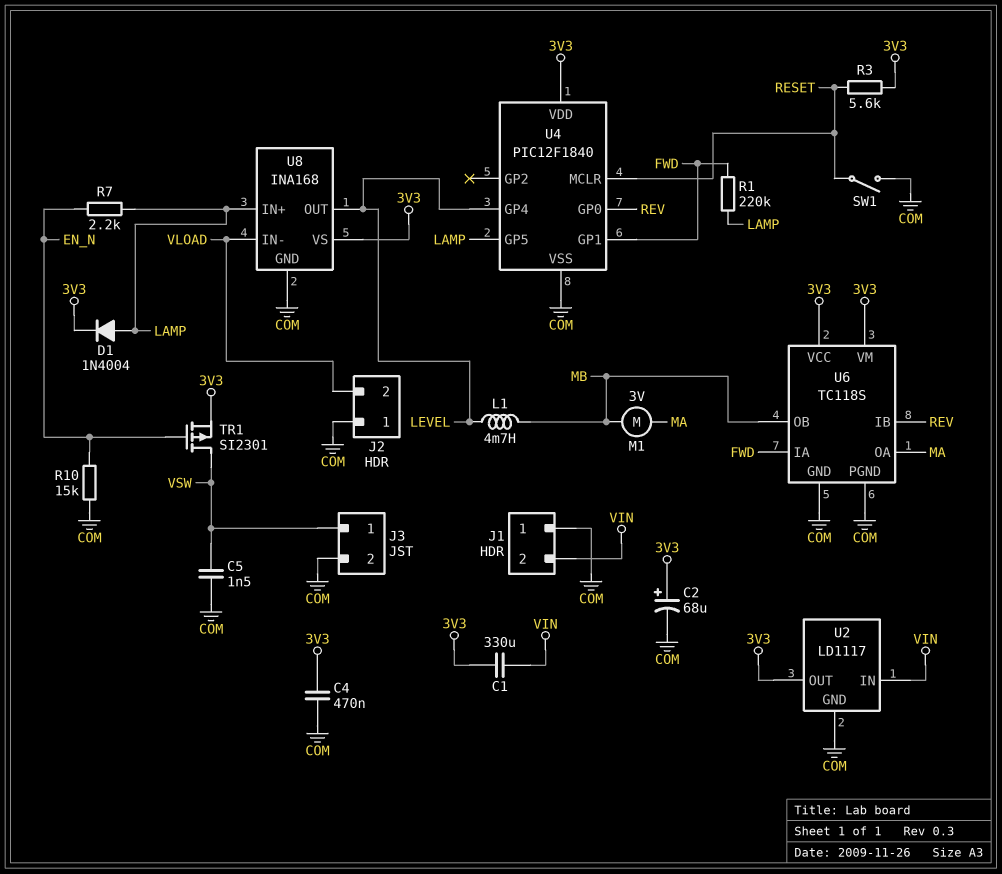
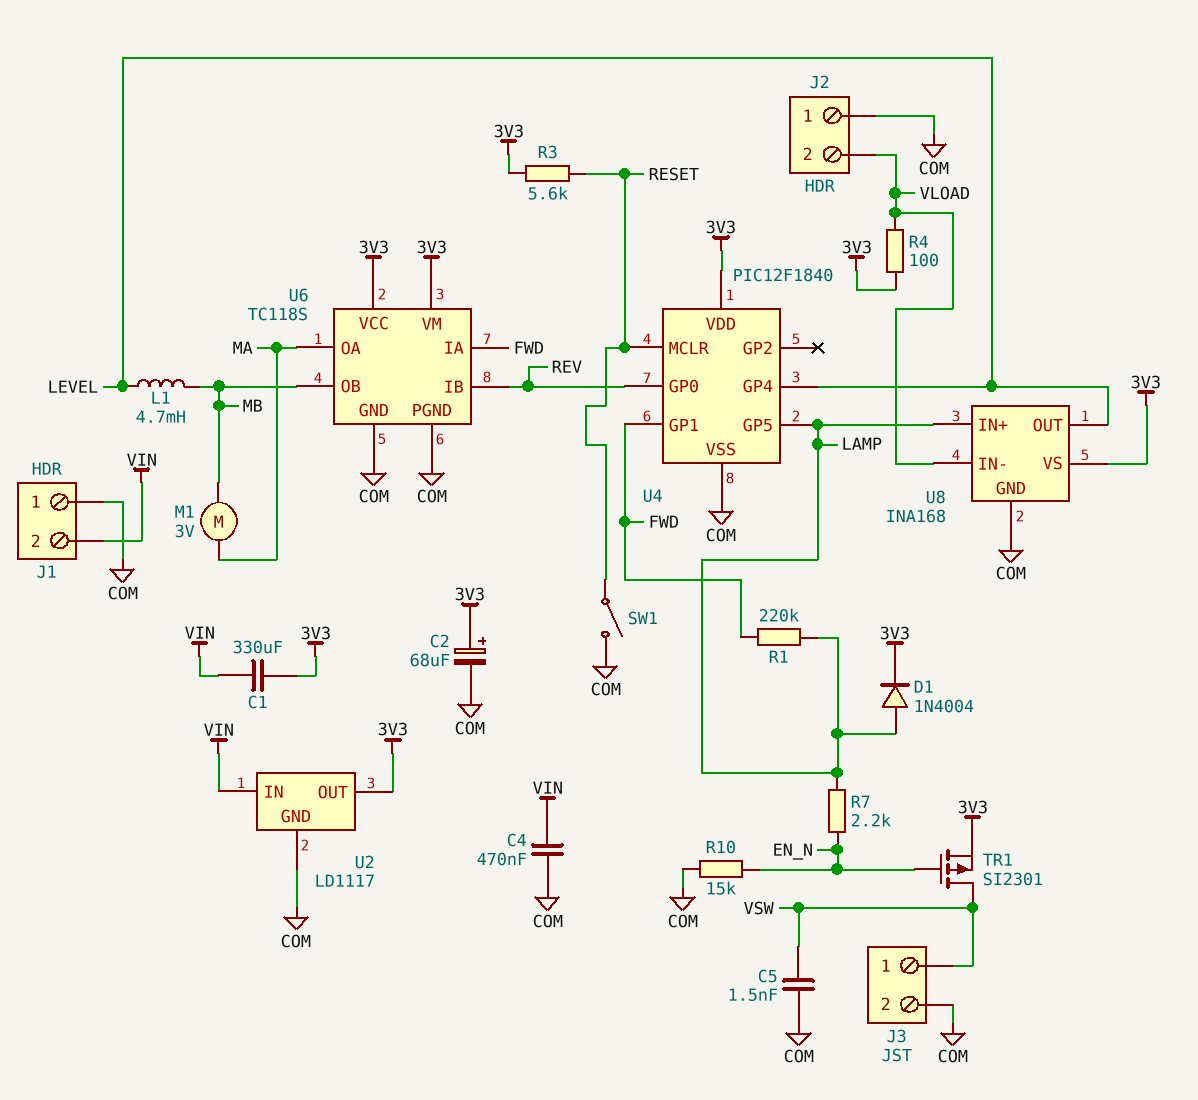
C4: 470nF (3V3, COM) -> 470nF (COM, VIN)
R4: none -> 100 (3V3, VLOAD)

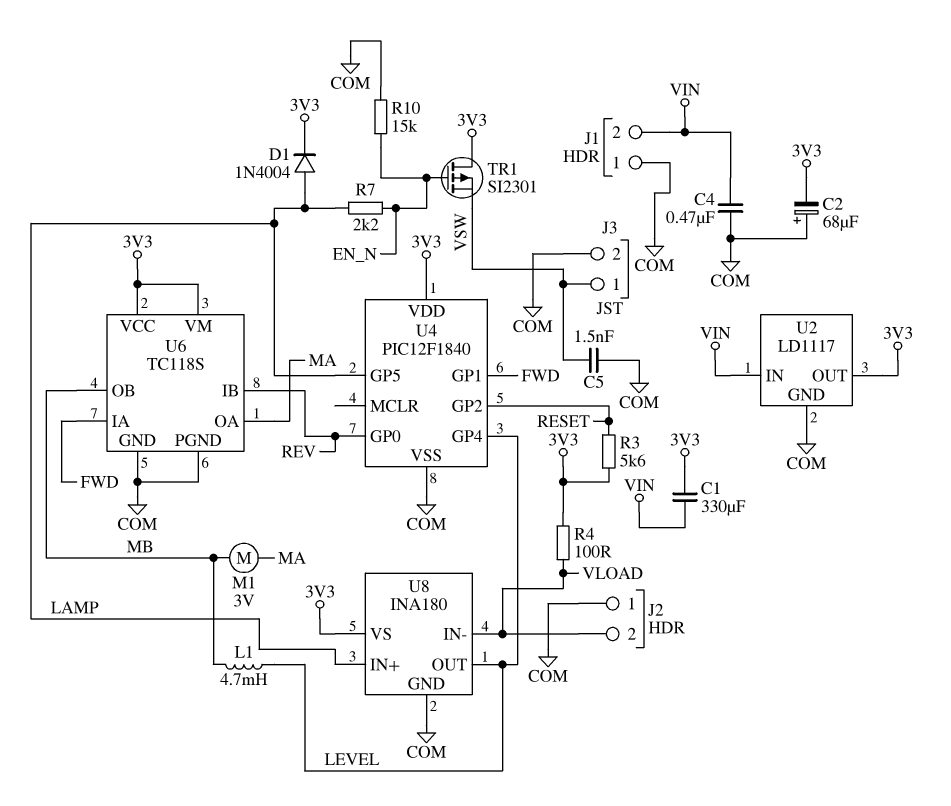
C2: 68uF (plus 3V3, minus COM) -> 68uF (plus COM, minus 3V3)
R1: 220k (FWD, LAMP) -> none
SW1: switch (COM, RESET) -> none
TR1: PMOS SI2301 (G EN_N, D VSW, S 3V3) -> PMOS SI2301 (G EN_N, D 3V3, S VSW)
U4 pin GP2: none -> RESET
U4 pin MCLR: RESET -> none
U8: INA168 -> INA180

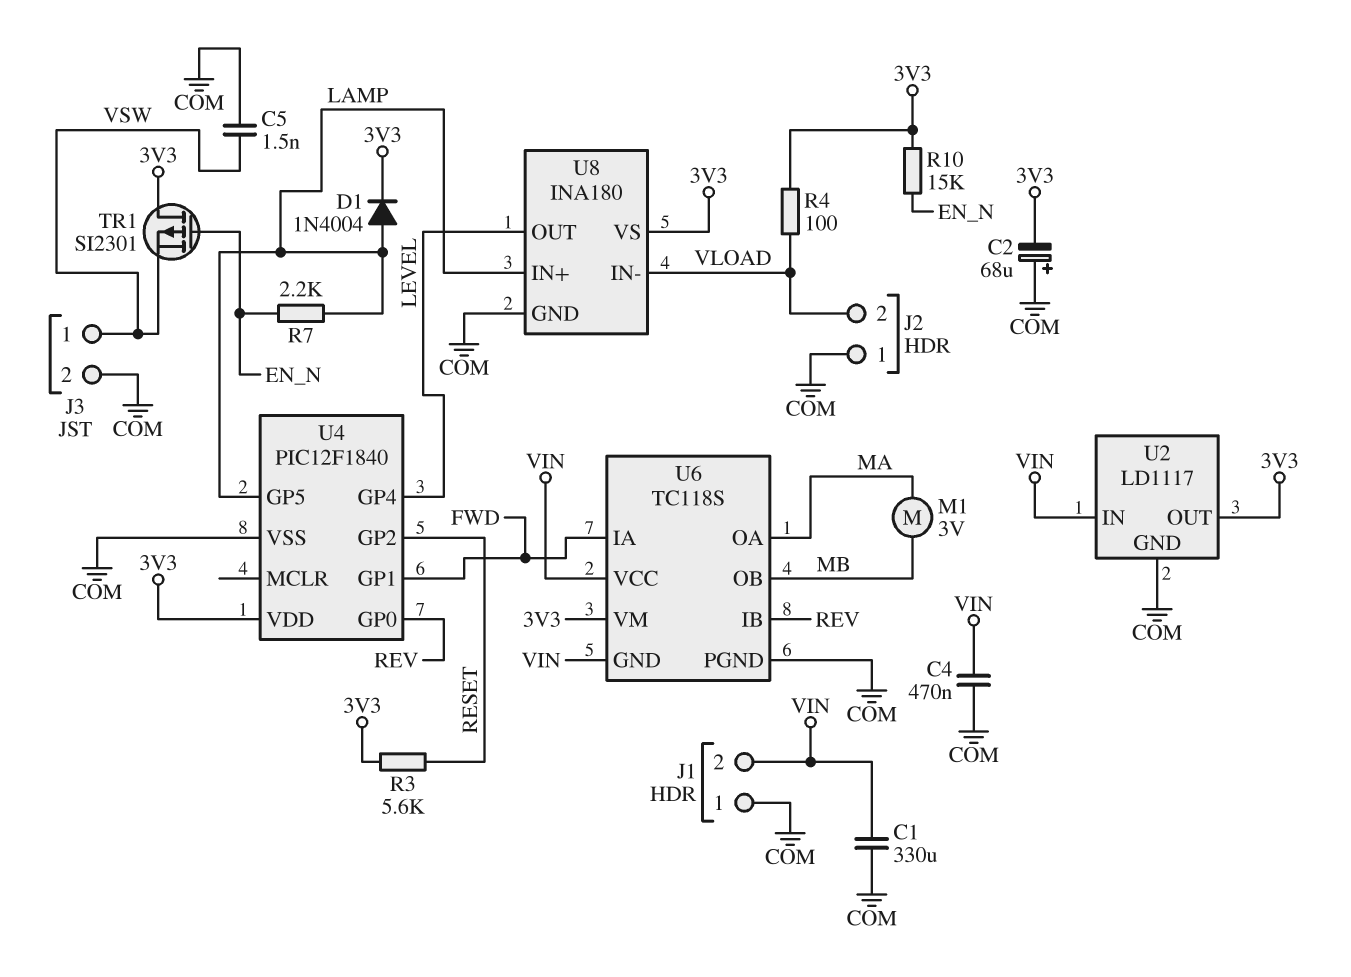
C1: 330uF (3V3, VIN) -> 330uF (COM, VIN)
L1: 4.7mH (LEVEL, MB) -> none
R10: 15k (COM, EN_N) -> 15k (3V3, EN_N)
U6 pin GND: COM -> VIN
U6 pin VCC: 3V3 -> VIN

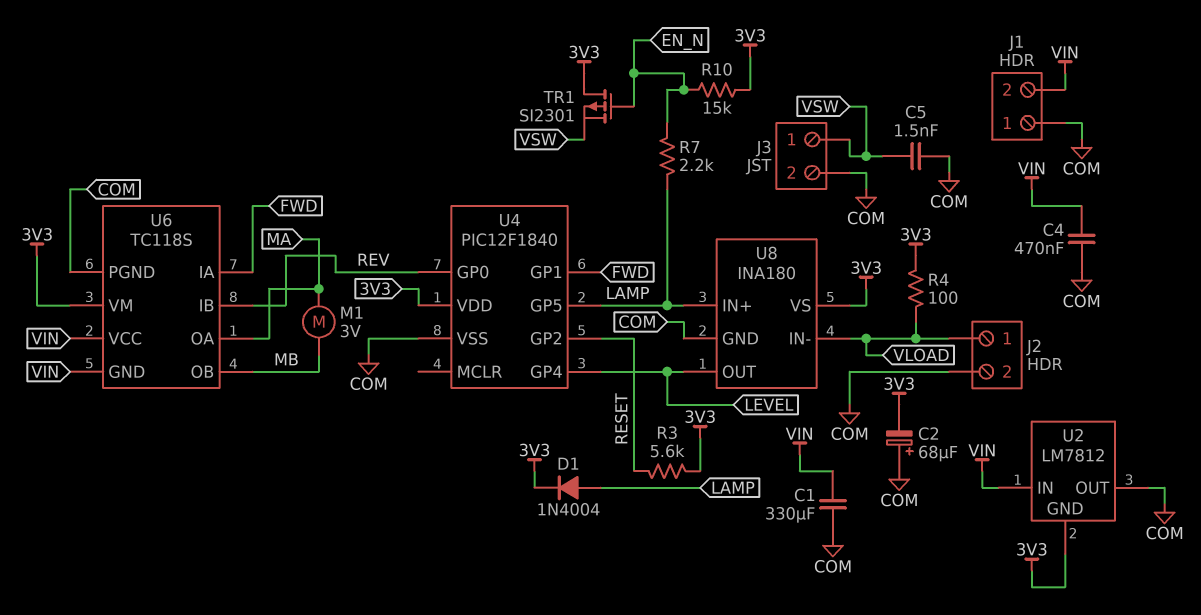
J2 pin 1: COM -> VLOAD
J2 pin 2: VLOAD -> COM
U2: LD1117 -> LM7812
U2 pin GND: COM -> 3V3
U2 pin OUT: 3V3 -> COM

